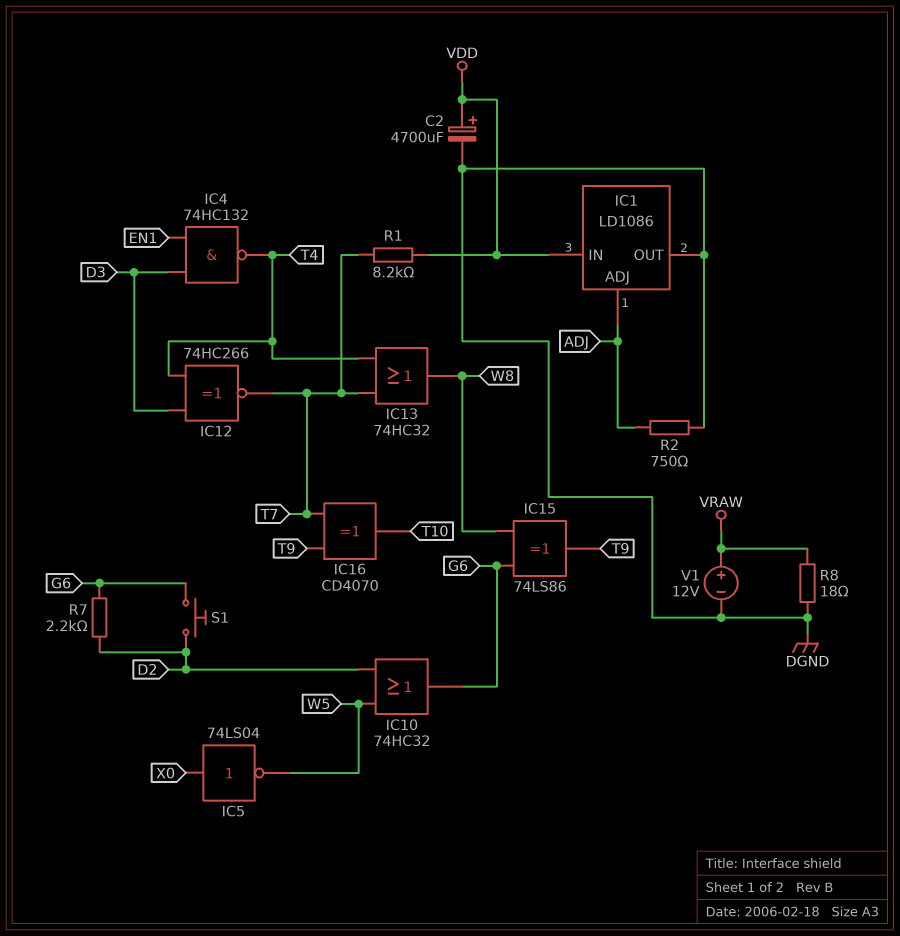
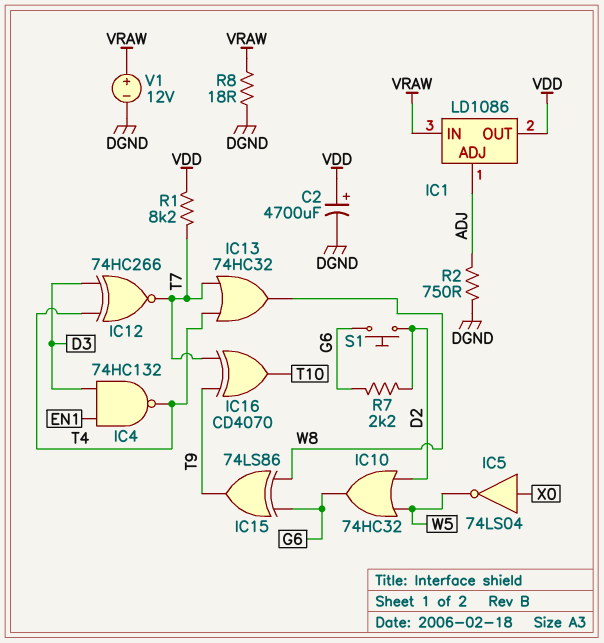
IC1 pin IN: VDD -> VRAW
IC1 pin OUT: DGND -> VDD

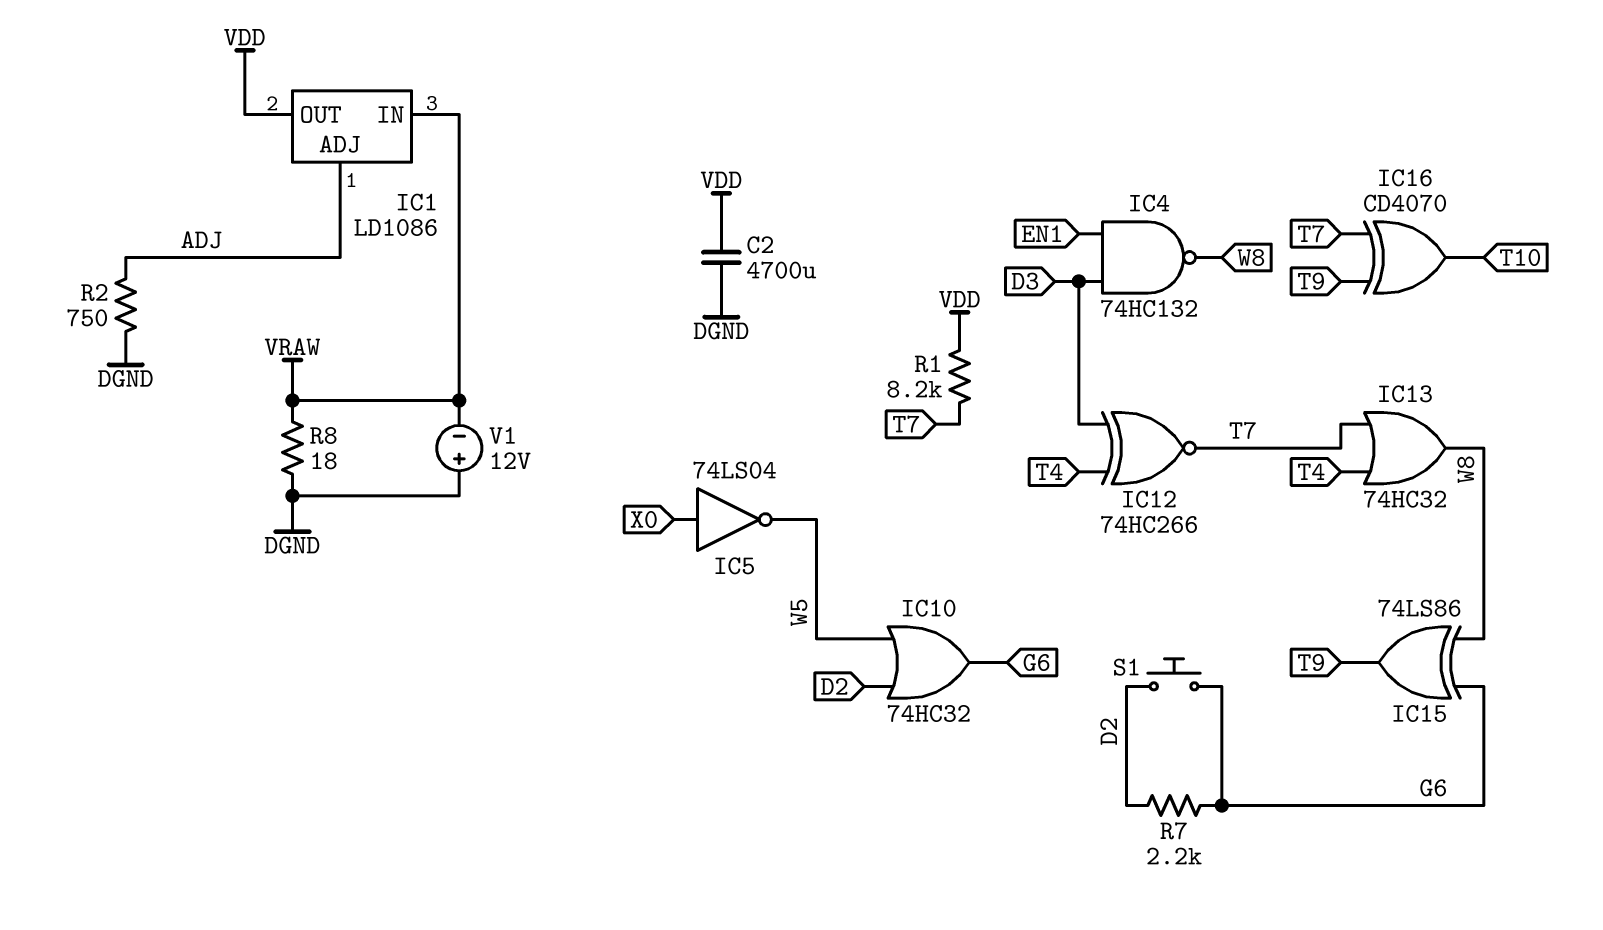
C2: 4700uF (plus VDD, minus DGND) -> 4700uF (DGND, VDD)
IC4: NAND 74HC132 (in D3, in EN1, out T4) -> NAND 74HC132 (in D3, in EN1, out W8)
V1: 12V (plus VRAW, minus DGND) -> 12V (plus DGND, minus VRAW)

